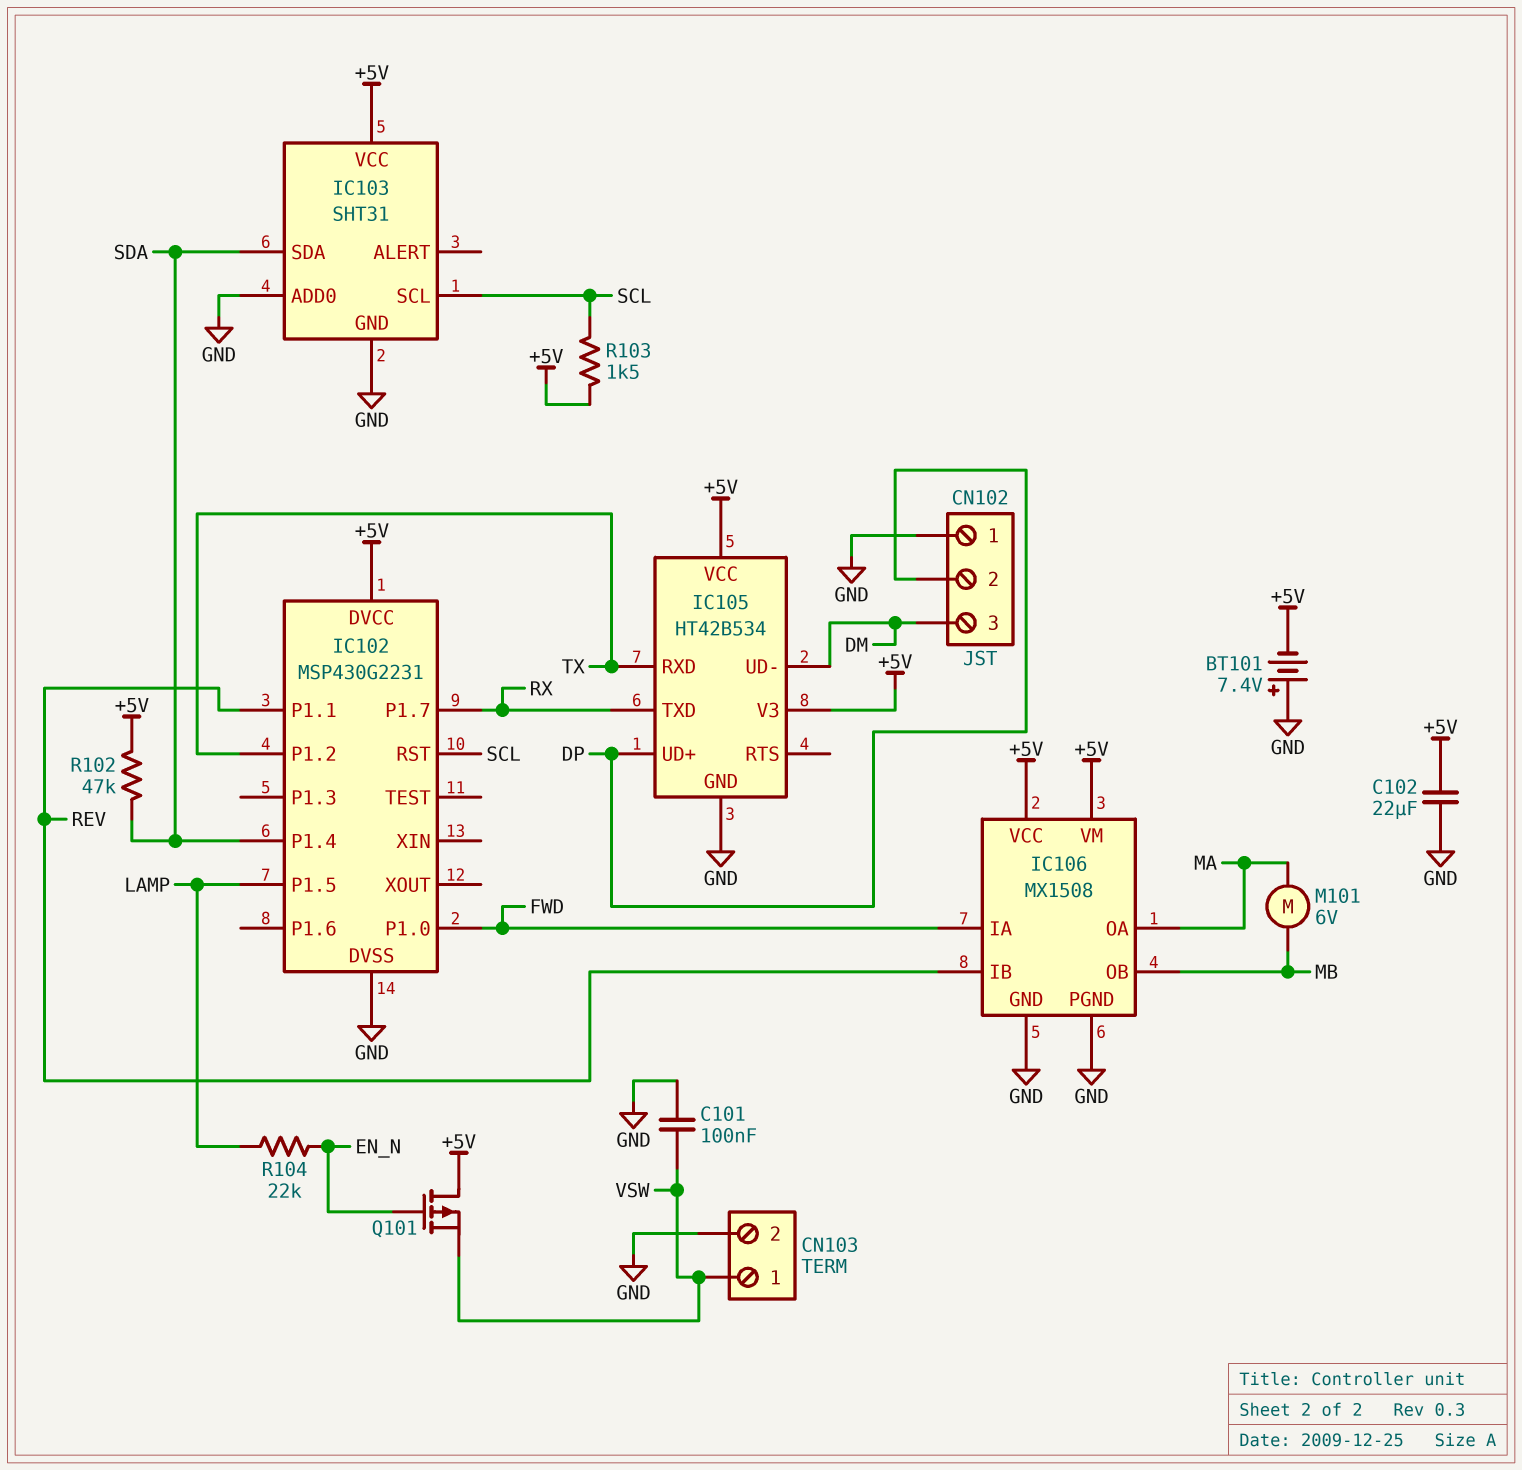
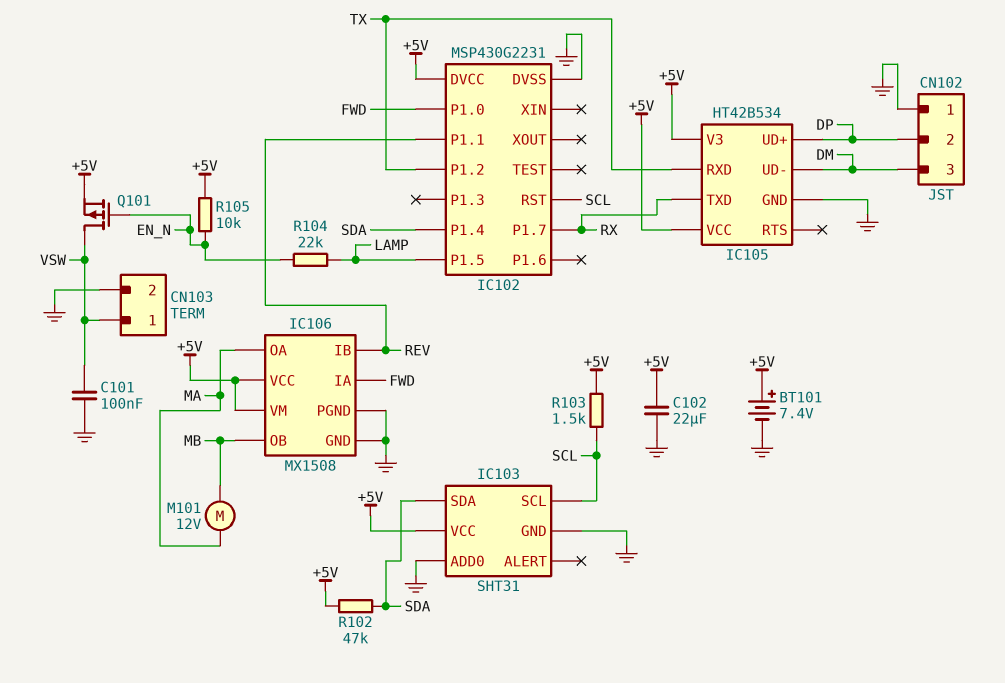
BT101: 7.4V (plus GND, minus +5V) -> 7.4V (plus +5V, minus GND)
M101: motor 6V (MA, MB) -> motor 12V (MA, MB)
Q101: PMOS (G EN_N, D +5V, S VSW) -> PMOS (G EN_N, D VSW, S +5V)
R105: none -> 10k (+5V, EN_N)

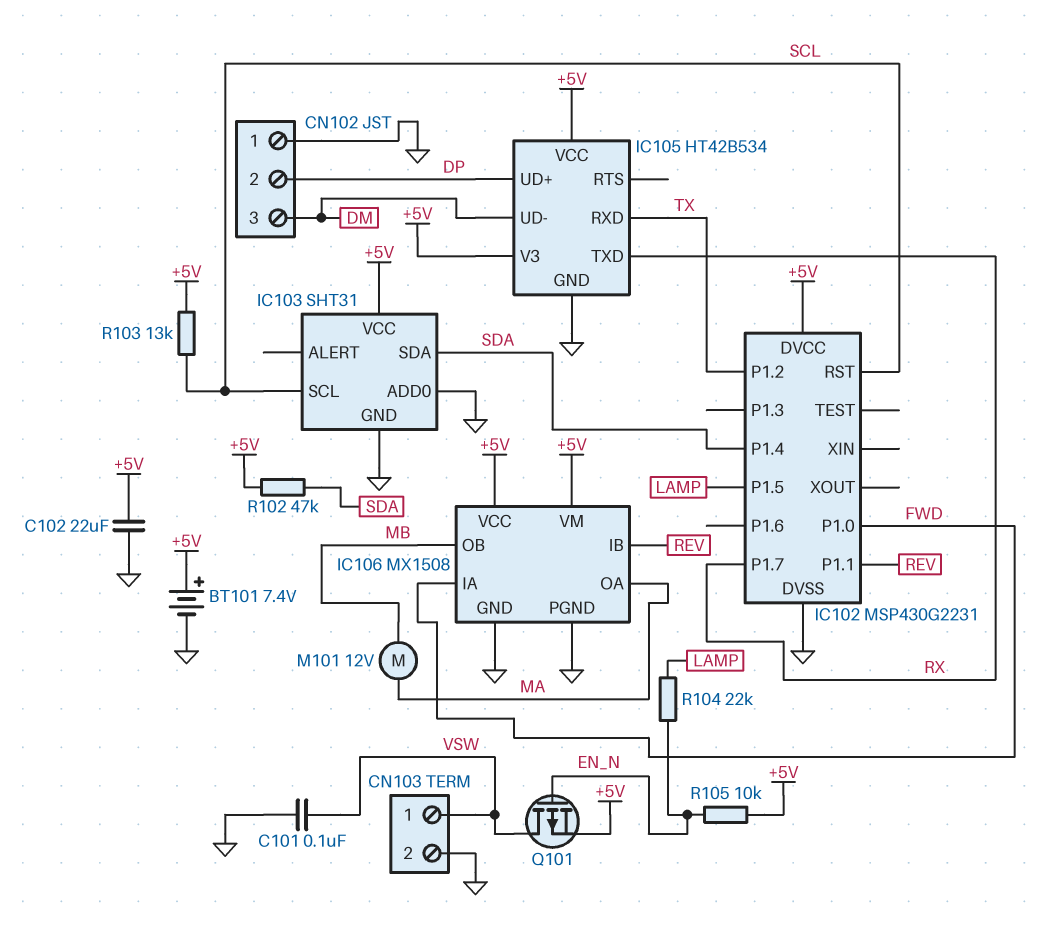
R103: 1.5k (+5V, SCL) -> 13k (+5V, SCL)

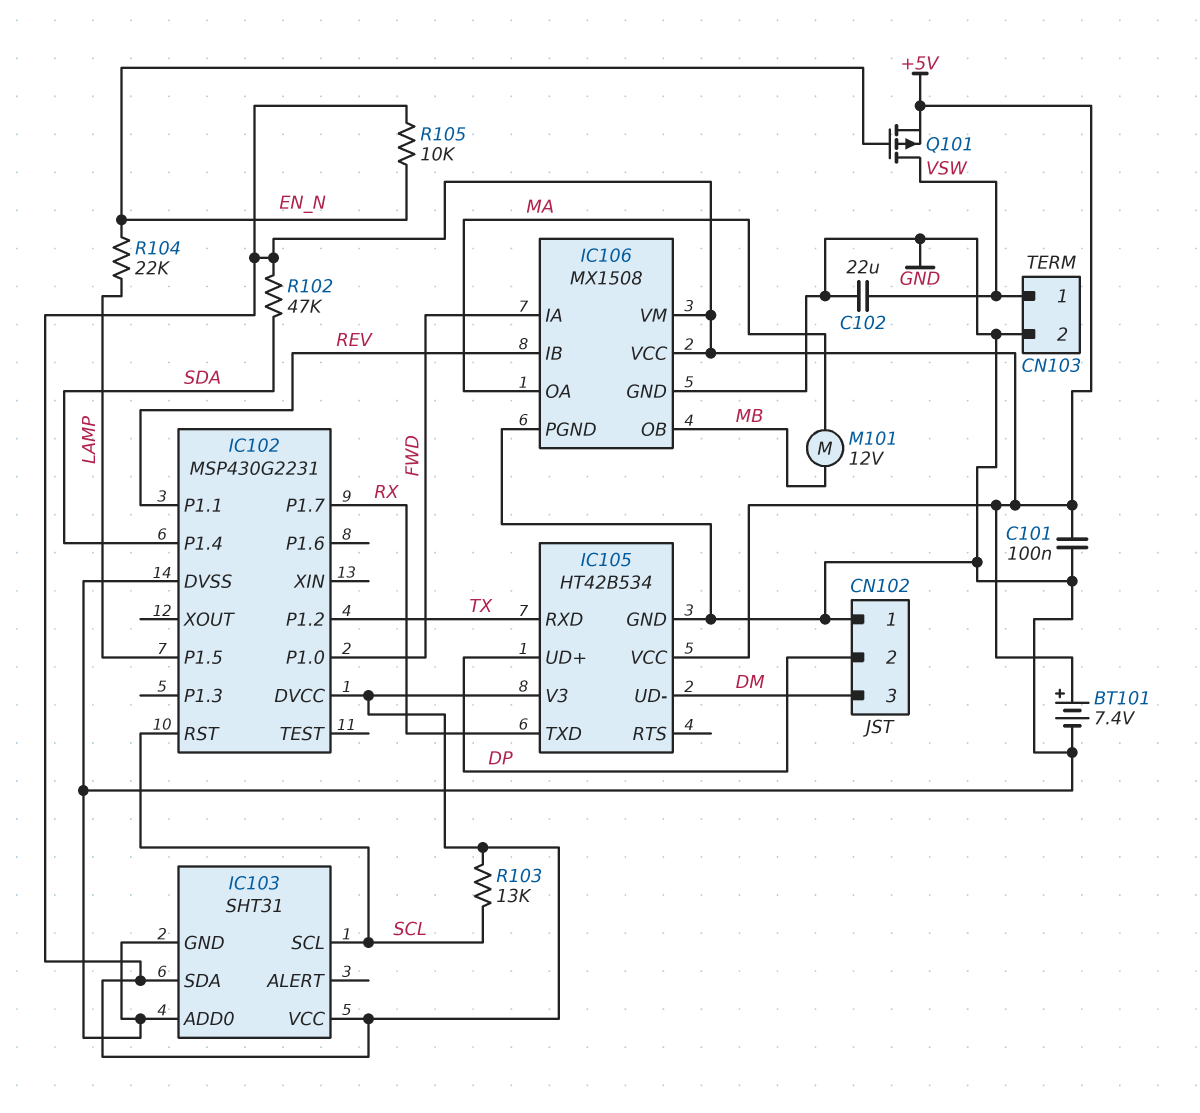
C101: 100nF (GND, VSW) -> 100nF (+5V, GND)
C102: 22uF (+5V, GND) -> 22uF (GND, VSW)
IC103 pin SDA: SDA -> +5V

